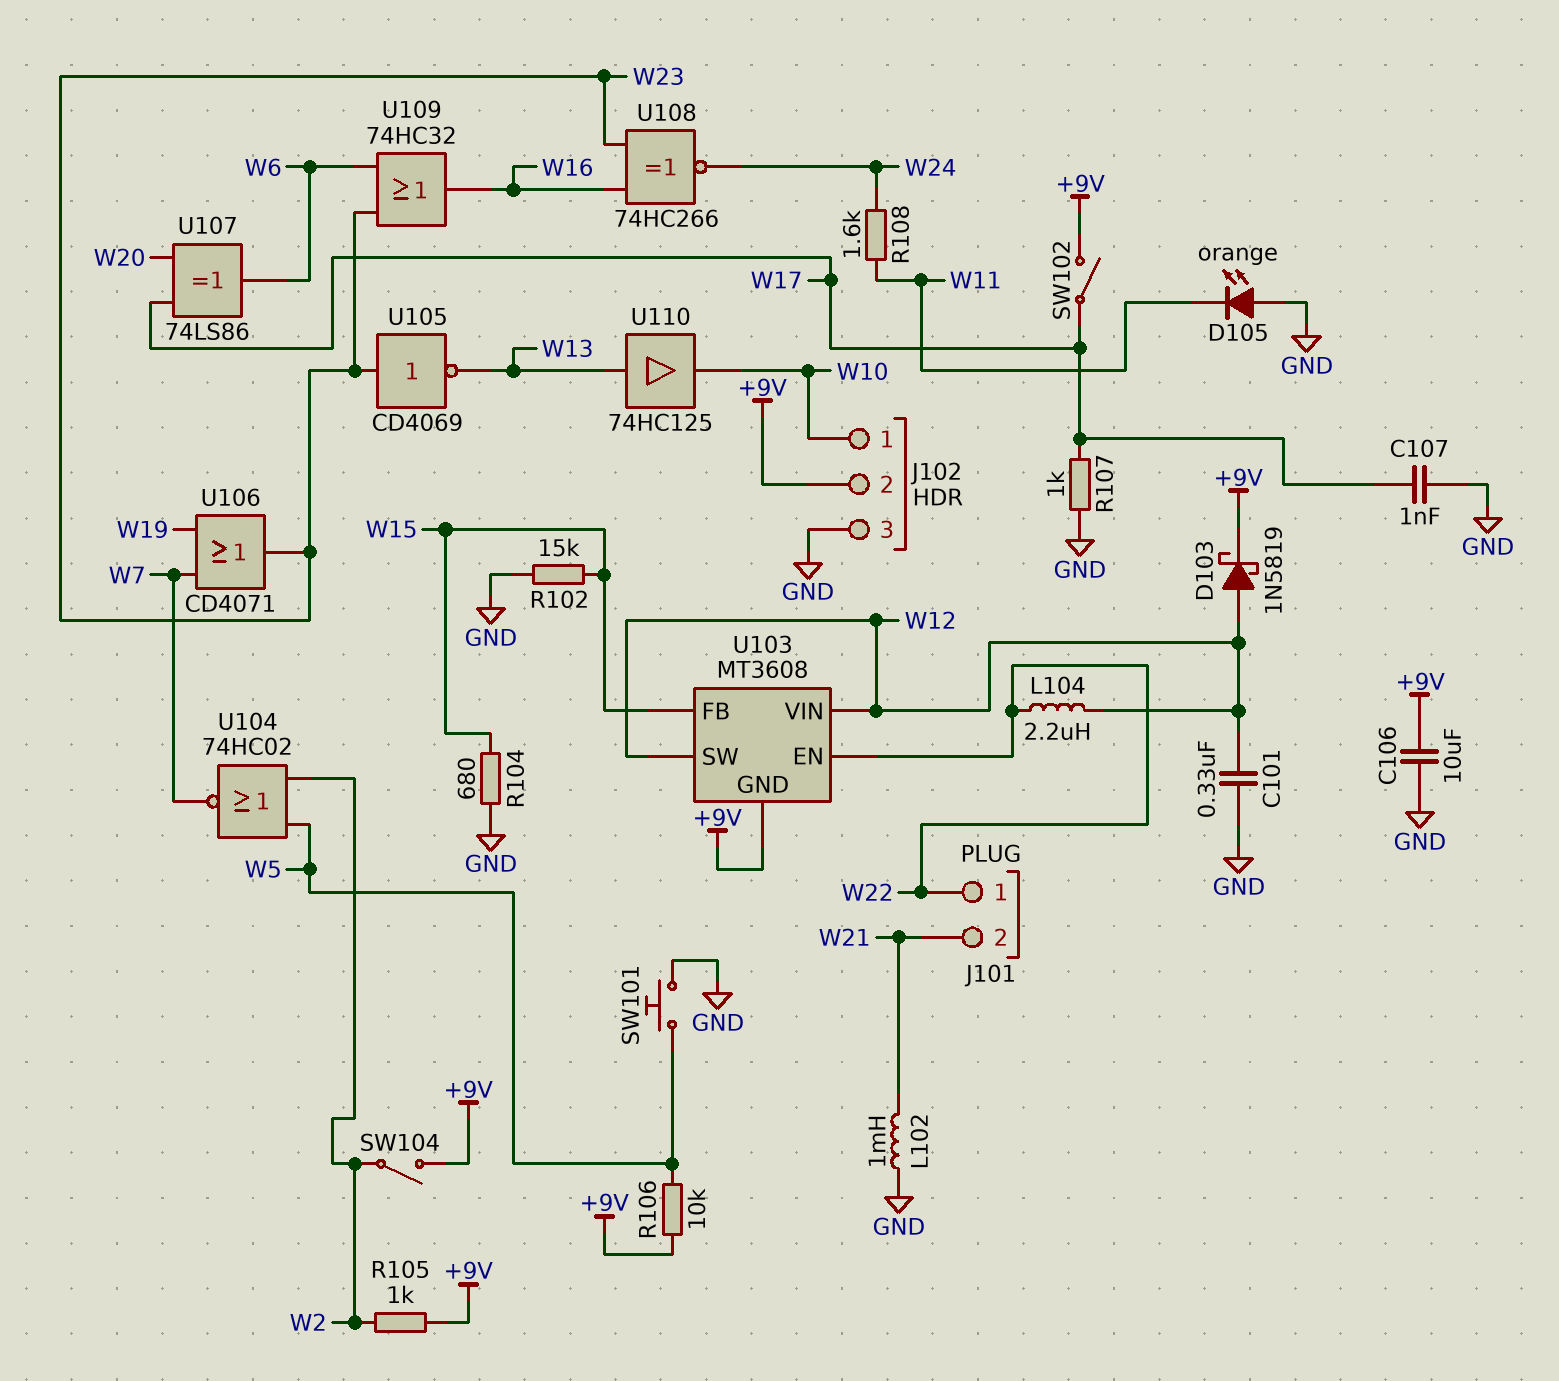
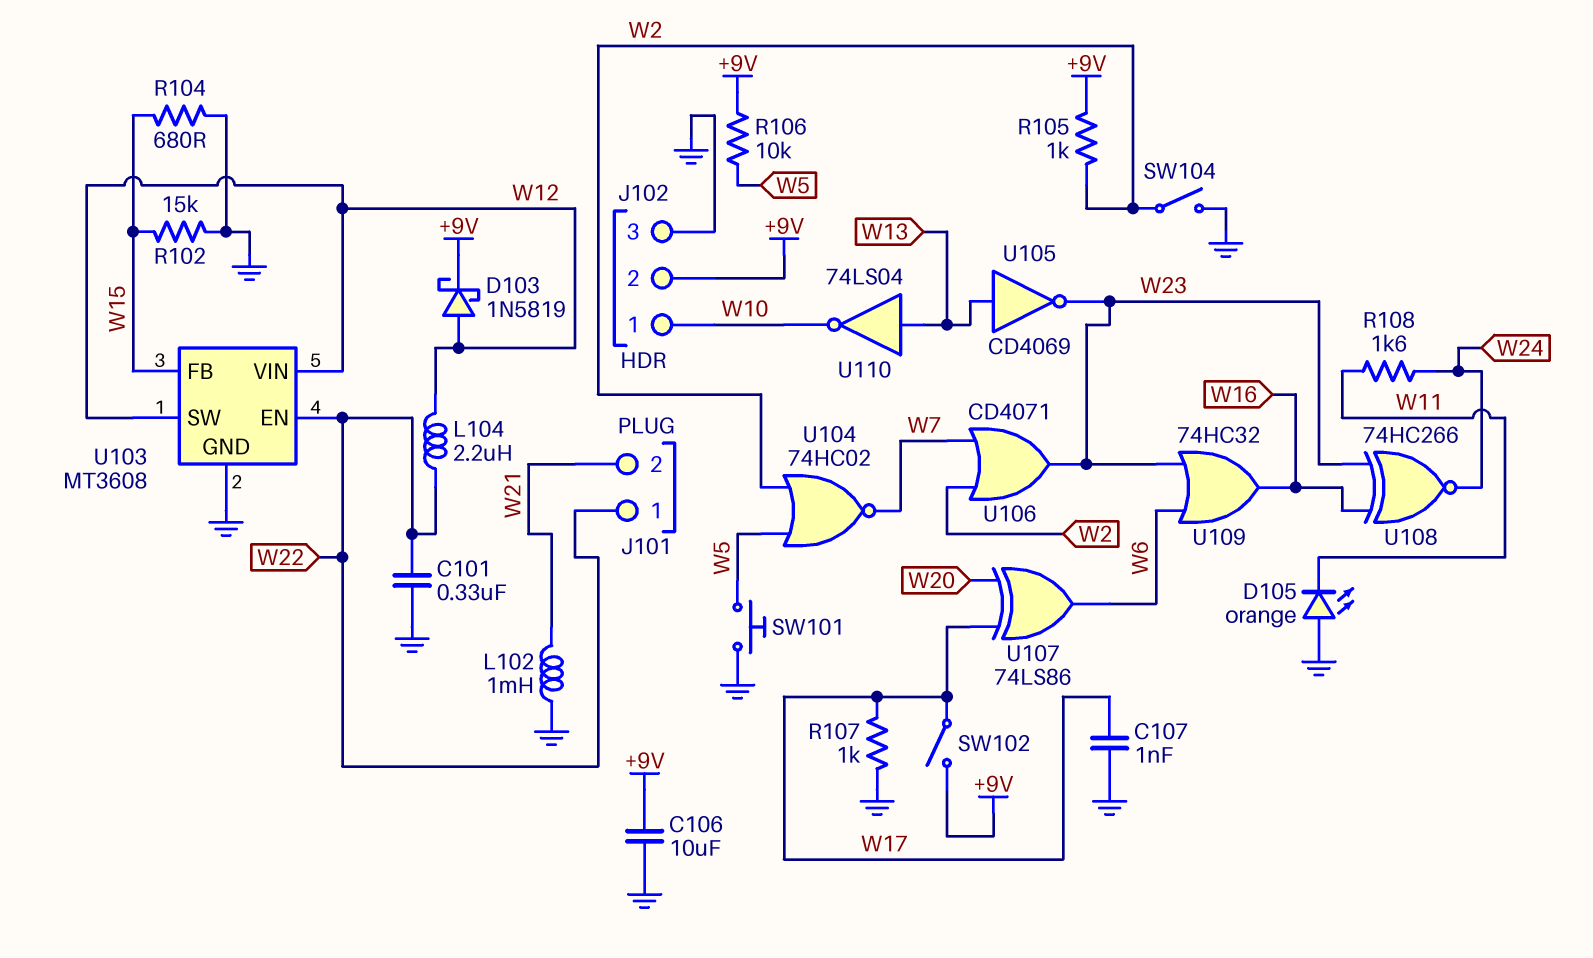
C101: 330nF (GND, W12) -> 330nF (GND, W22)
SW104: switch (+9V, W2) -> switch (GND, W2)
U103 pin GND: +9V -> GND
U105: NOT CD4069 (in W23, out W13) -> NOT CD4069 (in W13, out W23)
U106: OR CD4071 (in W7, in W19, out W23) -> OR CD4071 (in W2, in W7, out W23)
U110: buffer 74HC125 (in W13, out W10) -> NOT 74LS04 (in W13, out W10)

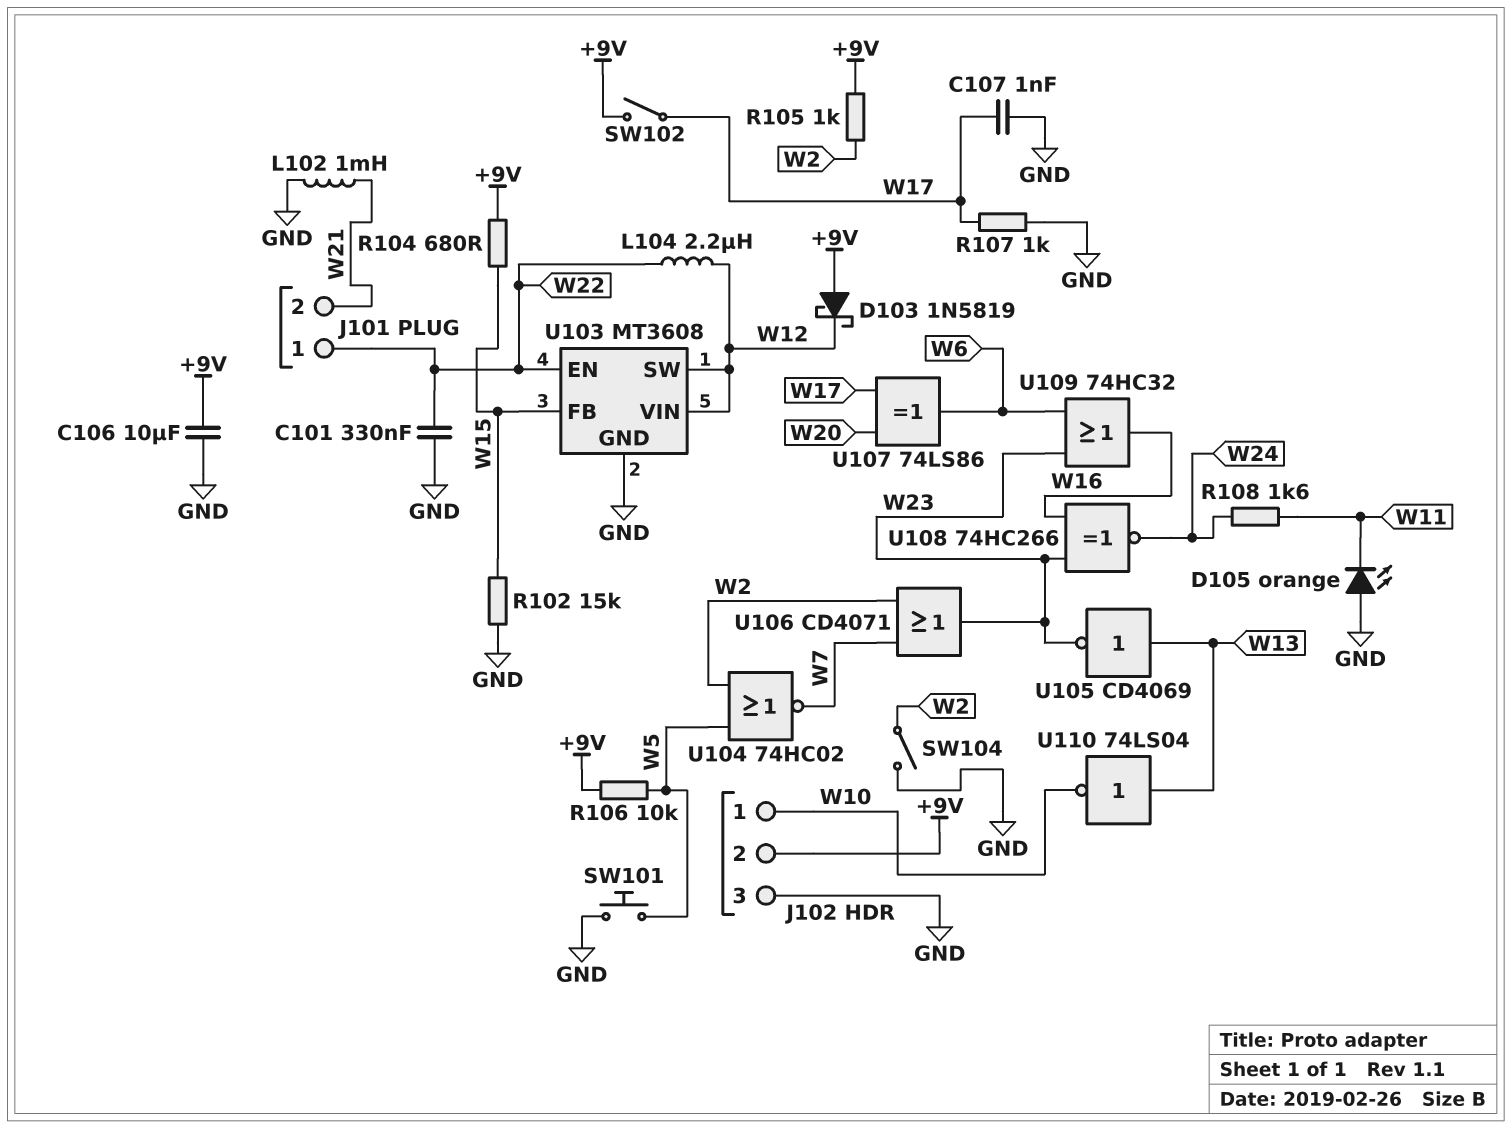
D103: schottky 1N5819 (A W12, K +9V) -> schottky 1N5819 (A +9V, K W12)
R104: 680 (GND, W15) -> 680 (+9V, W15)

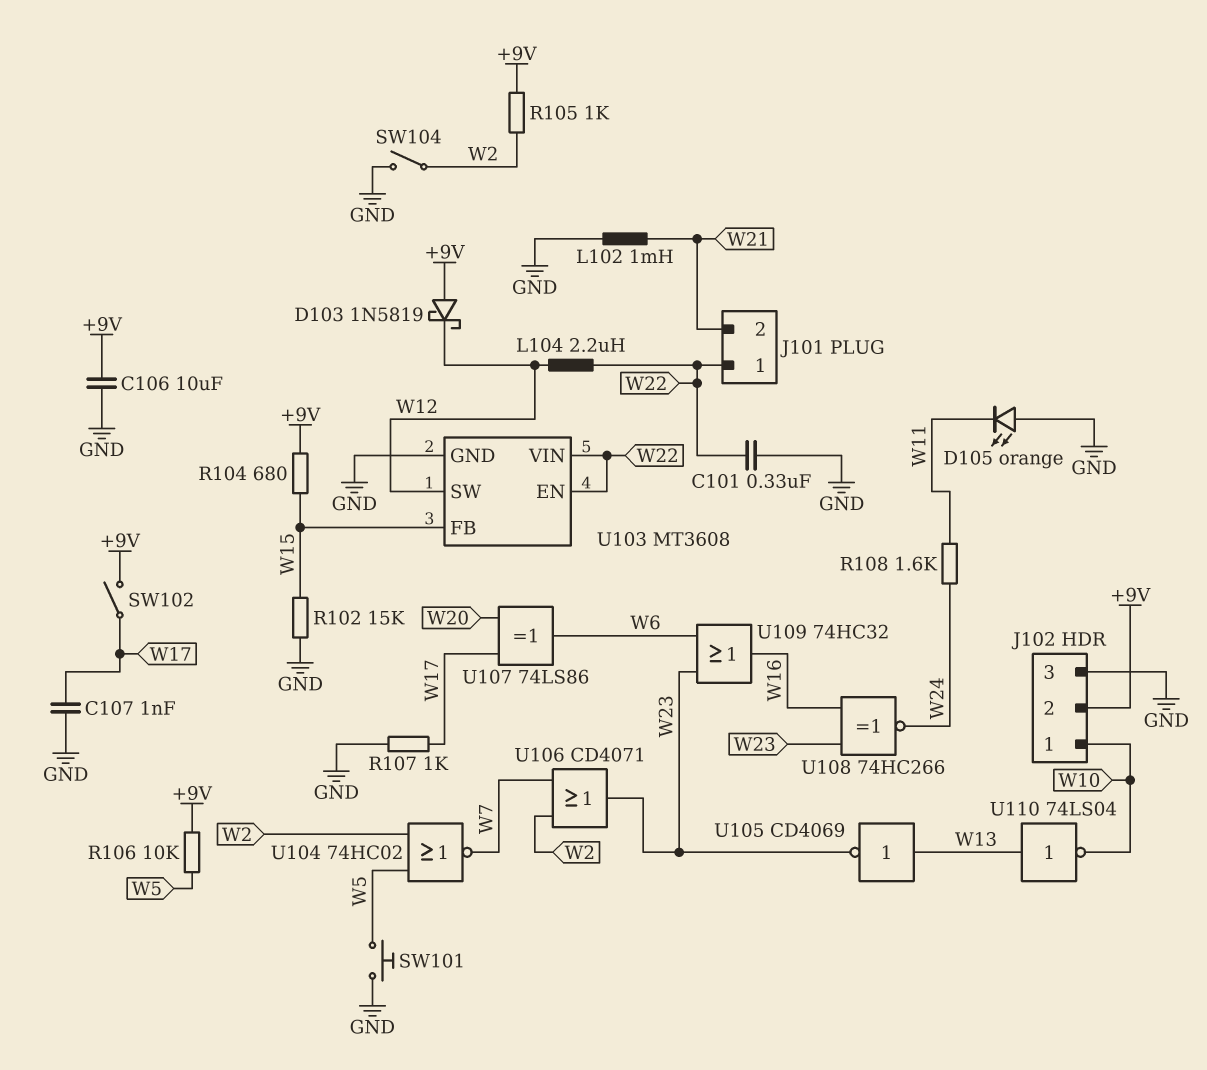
U103 pin VIN: W12 -> W22

